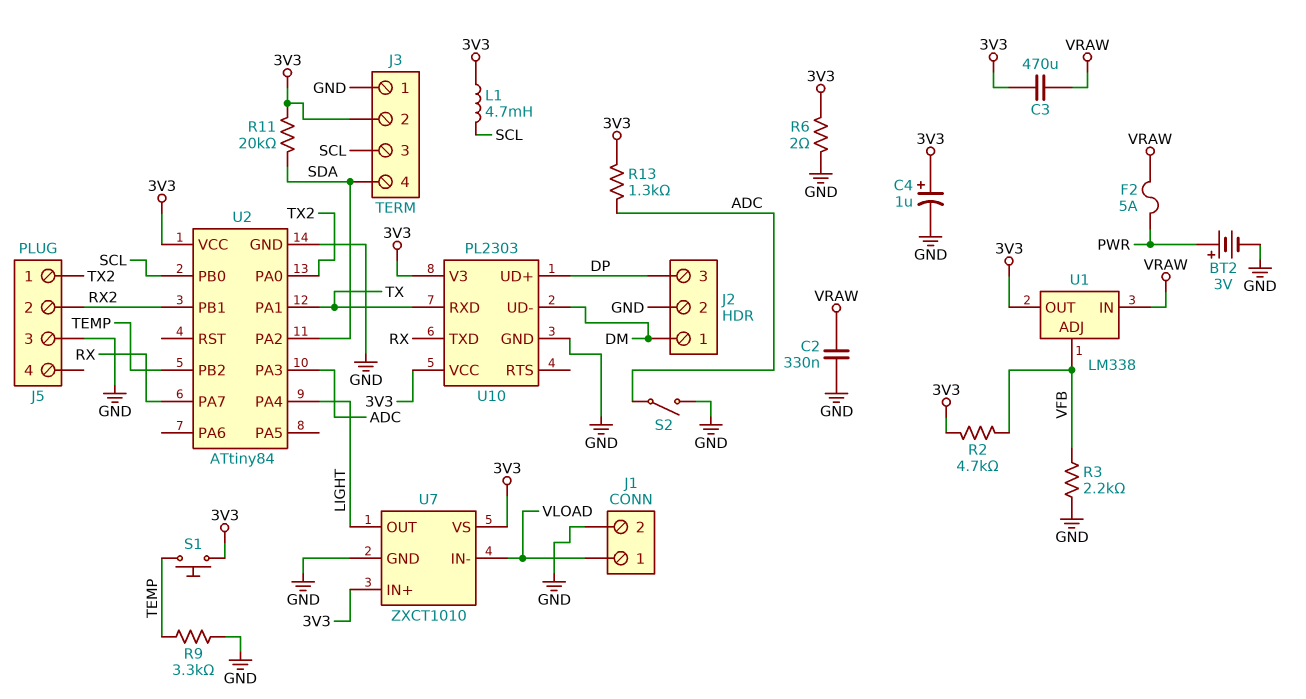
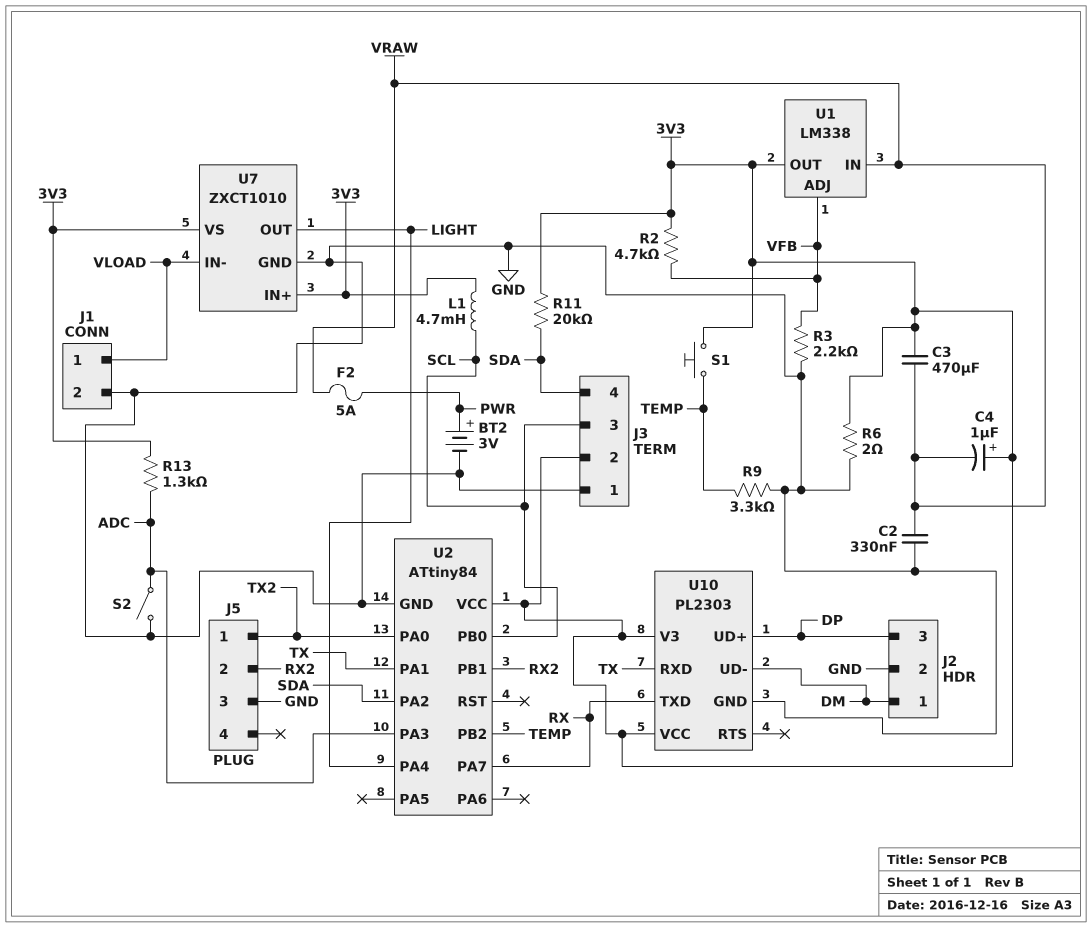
C4: 1uF (plus 3V3, minus GND) -> 1uF (plus 3V3, minus VRAW)

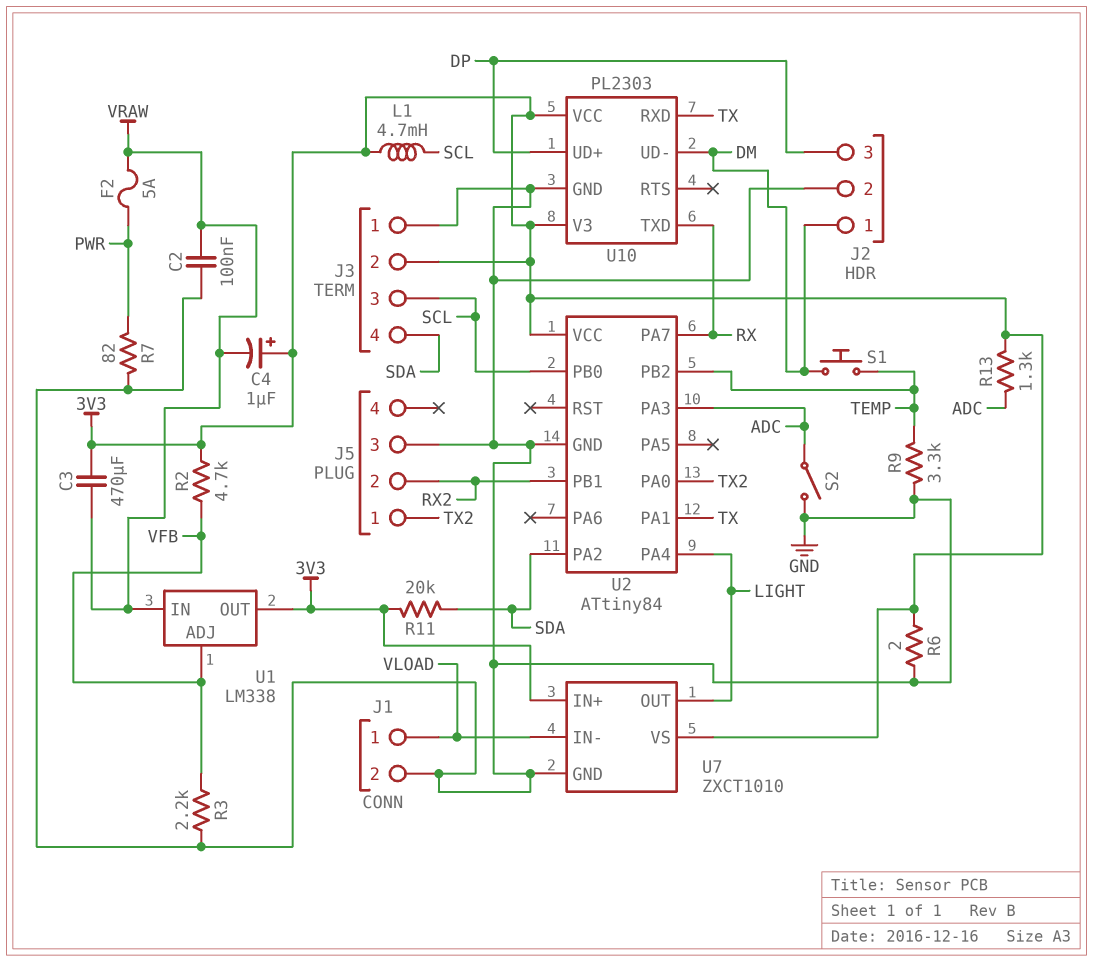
BT2: 3V (plus PWR, minus GND) -> none
C2: 330nF (GND, VRAW) -> 100nF (GND, VRAW)
R7: none -> 82 (GND, PWR)
S1: button (3V3, TEMP) -> button (DM, TEMP)

